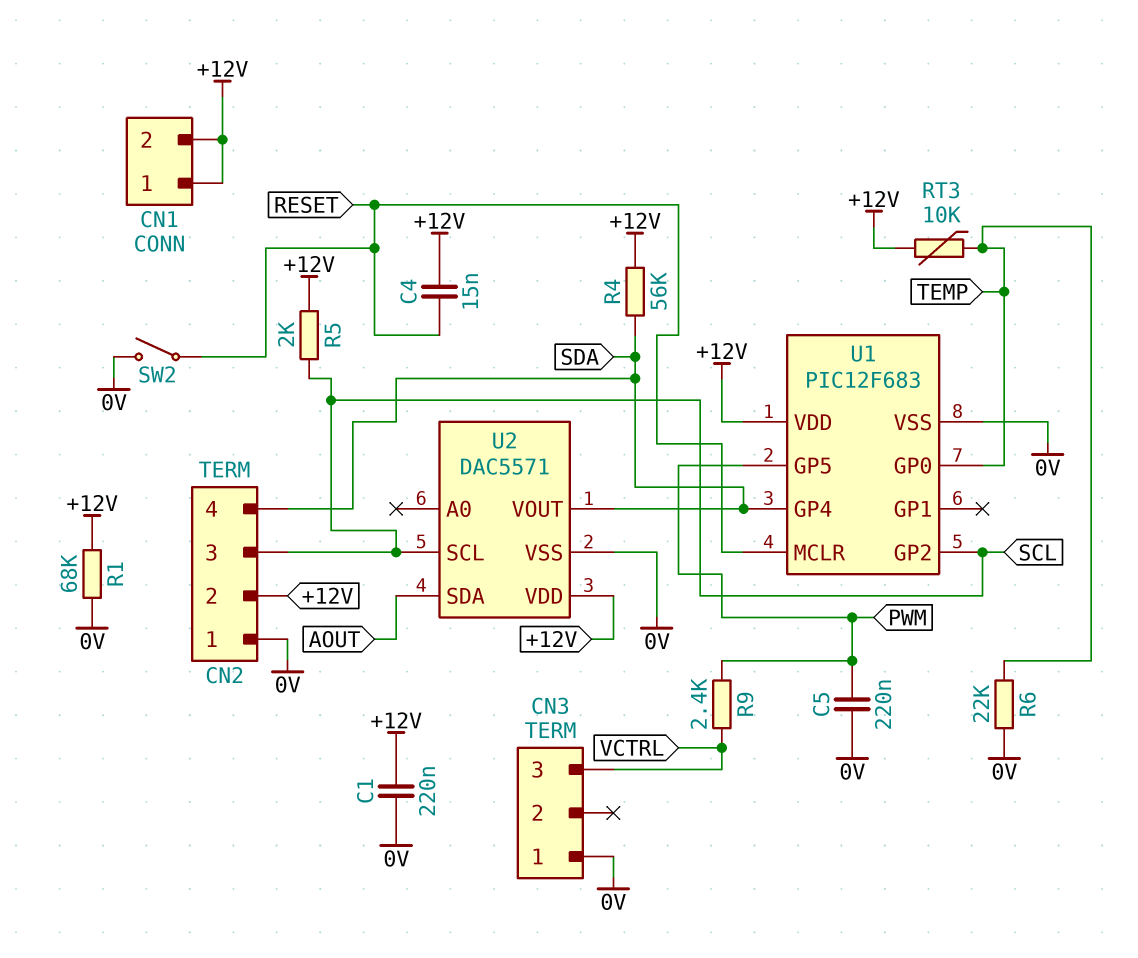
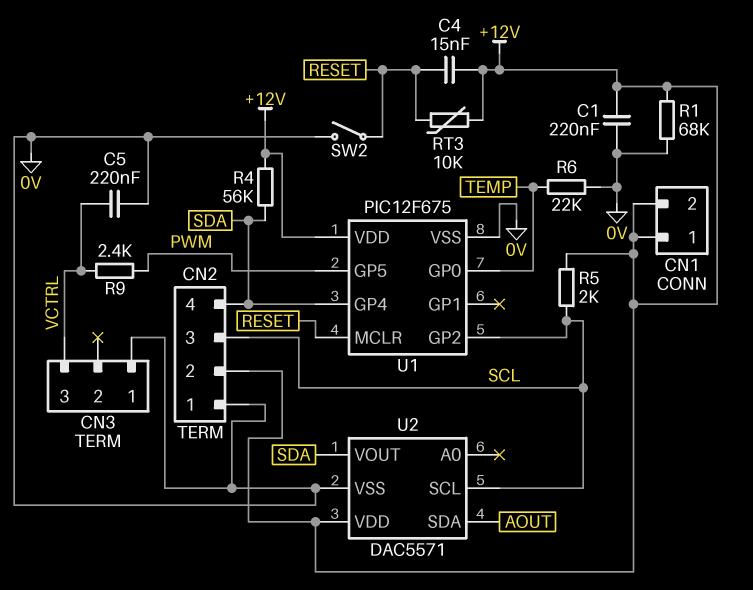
C5: 220nF (0V, PWM) -> 220nF (0V, VCTRL)
RT3: 10k (+12V, TEMP) -> 10k (+12V, RESET)
U1: PIC12F683 -> PIC12F675

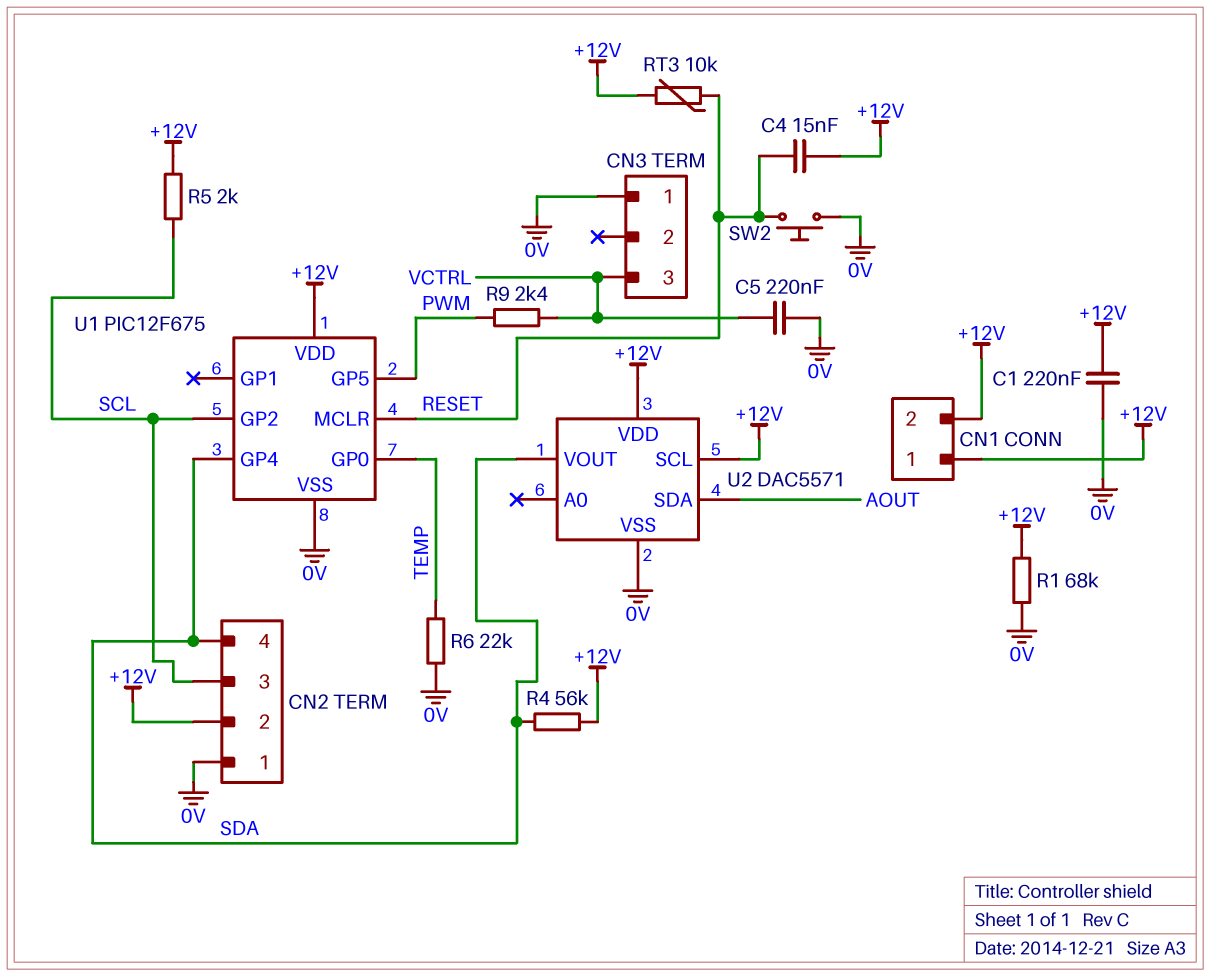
SW2: switch (0V, RESET) -> button (0V, RESET)
U2 pin SCL: SCL -> +12V

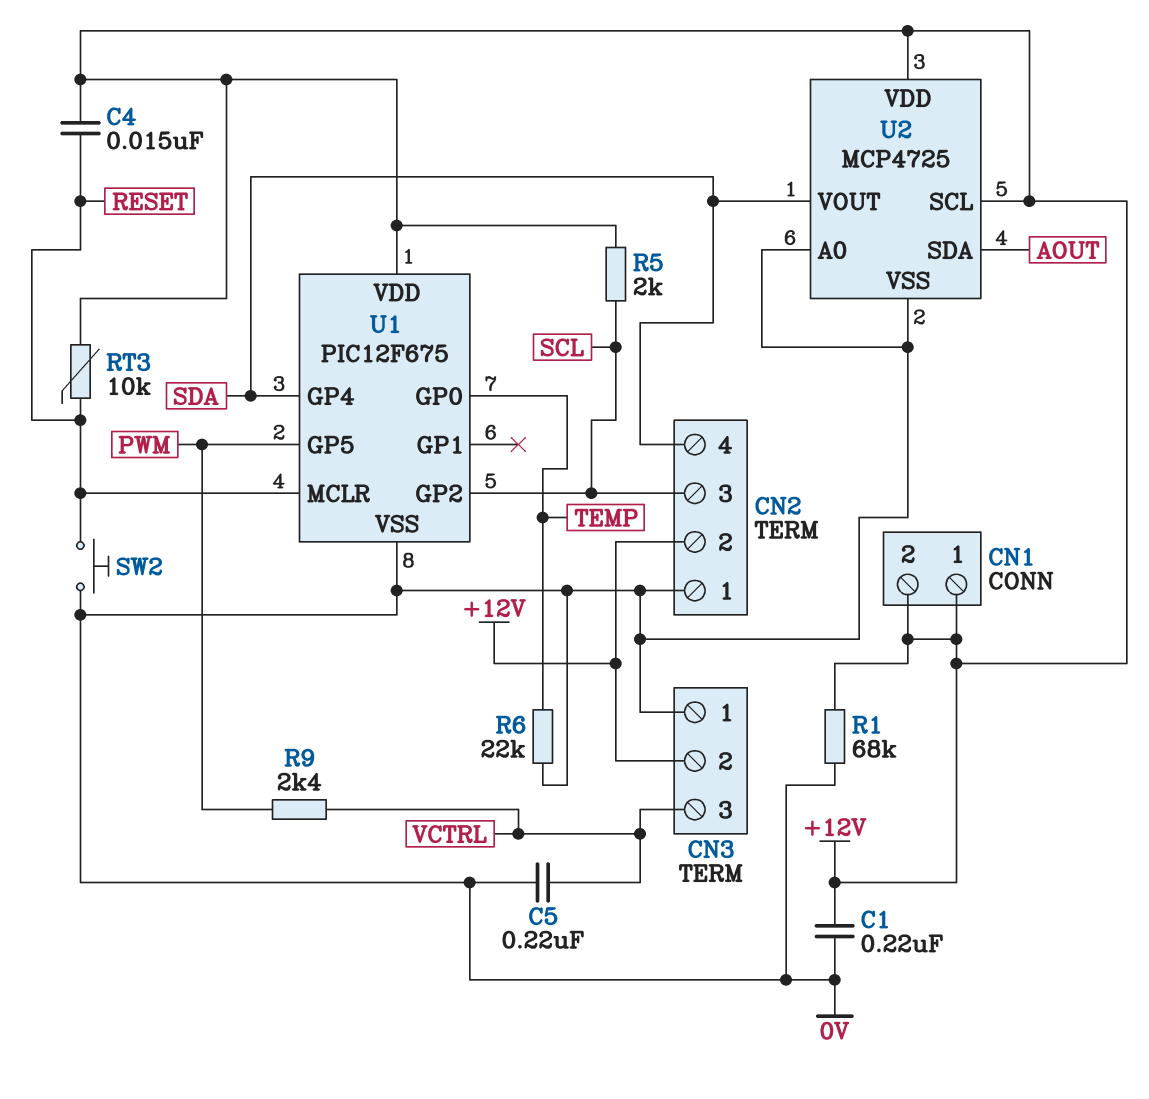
CN3 pin 2: none -> +12V
R4: 56k (+12V, SDA) -> none
U2: DAC5571 -> MCP4725
U2 pin A0: none -> 0V

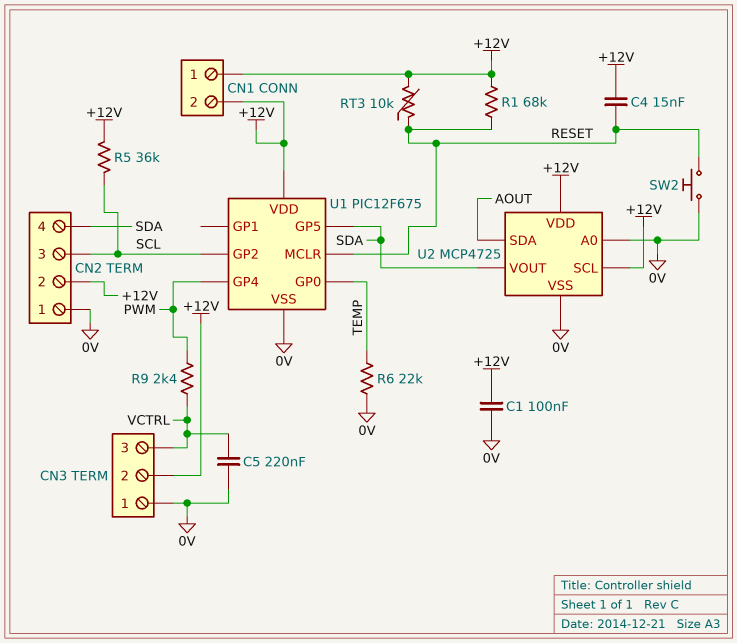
C1: 220nF (+12V, 0V) -> 100nF (+12V, 0V)
R1: 68k (+12V, 0V) -> 68k (+12V, RESET)
R5: 2k (+12V, SCL) -> 36k (+12V, SCL)
U1 pin GP4: SDA -> PWM
U1 pin GP5: PWM -> SDA

